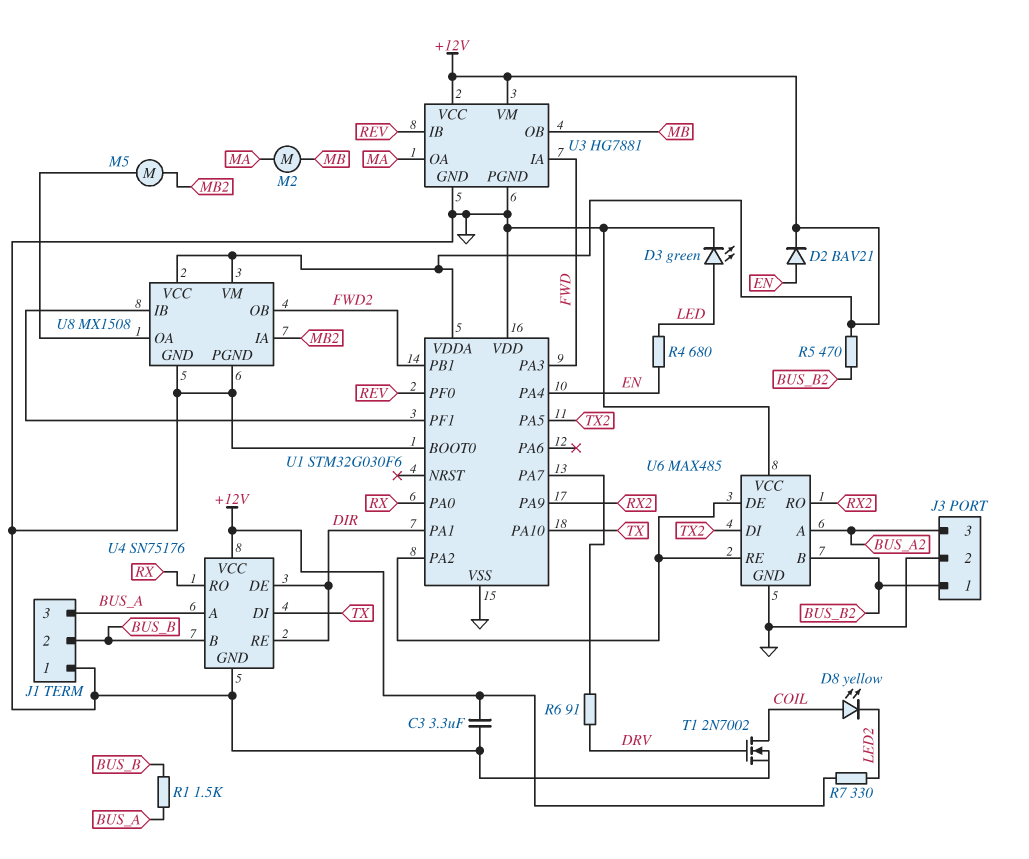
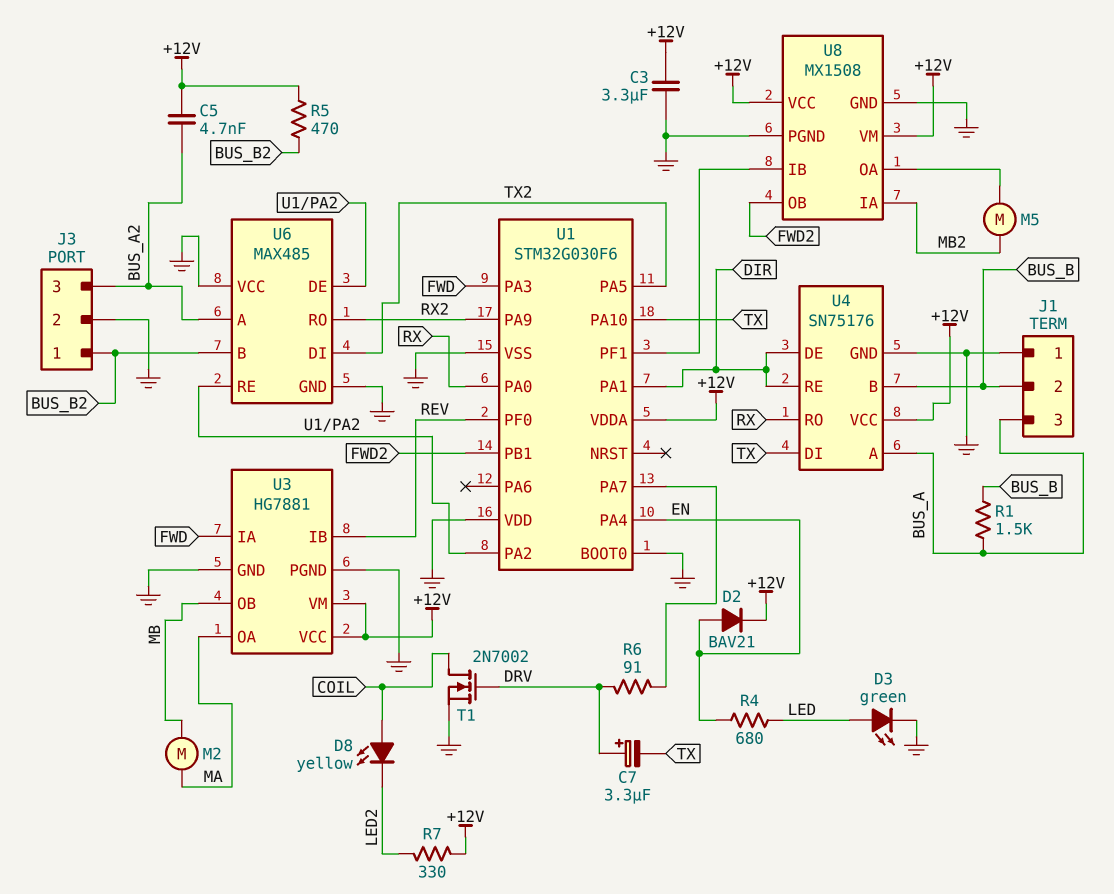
C5: none -> 4.7nF (+12V, BUS_A2)
C7: none -> 3.3uF (plus DRV, minus TX)

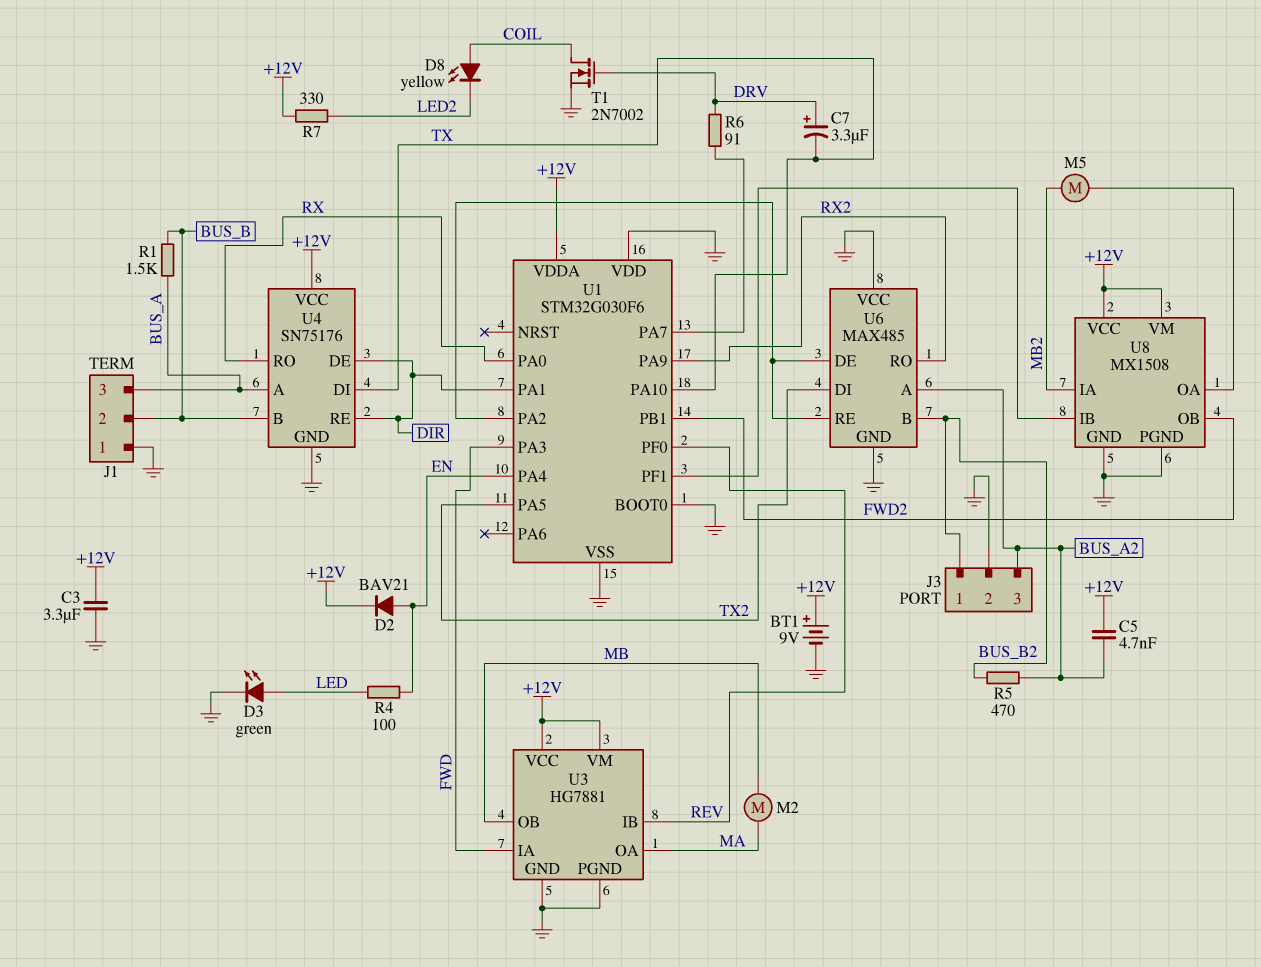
BT1: none -> 9V (plus +12V, minus GND)
R4: 680 (EN, LED) -> 100 (EN, LED)
R5: 470 (+12V, BUS_B2) -> 470 (BUS_A2, BUS_B2)

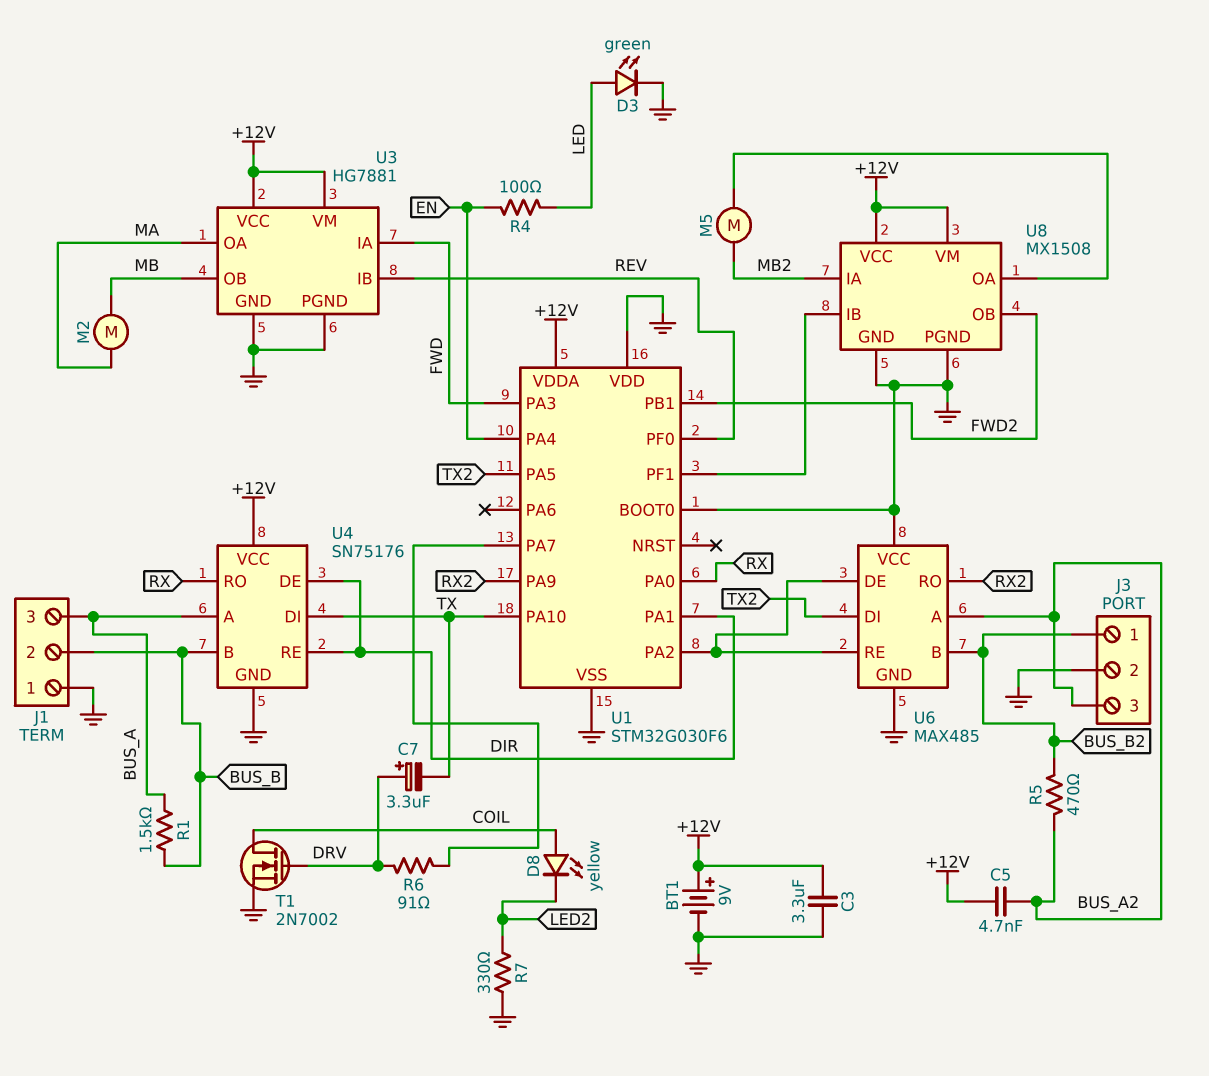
D2: diode BAV21 (A EN, K +12V) -> none
R7: 330 (+12V, LED2) -> 330 (GND, LED2)

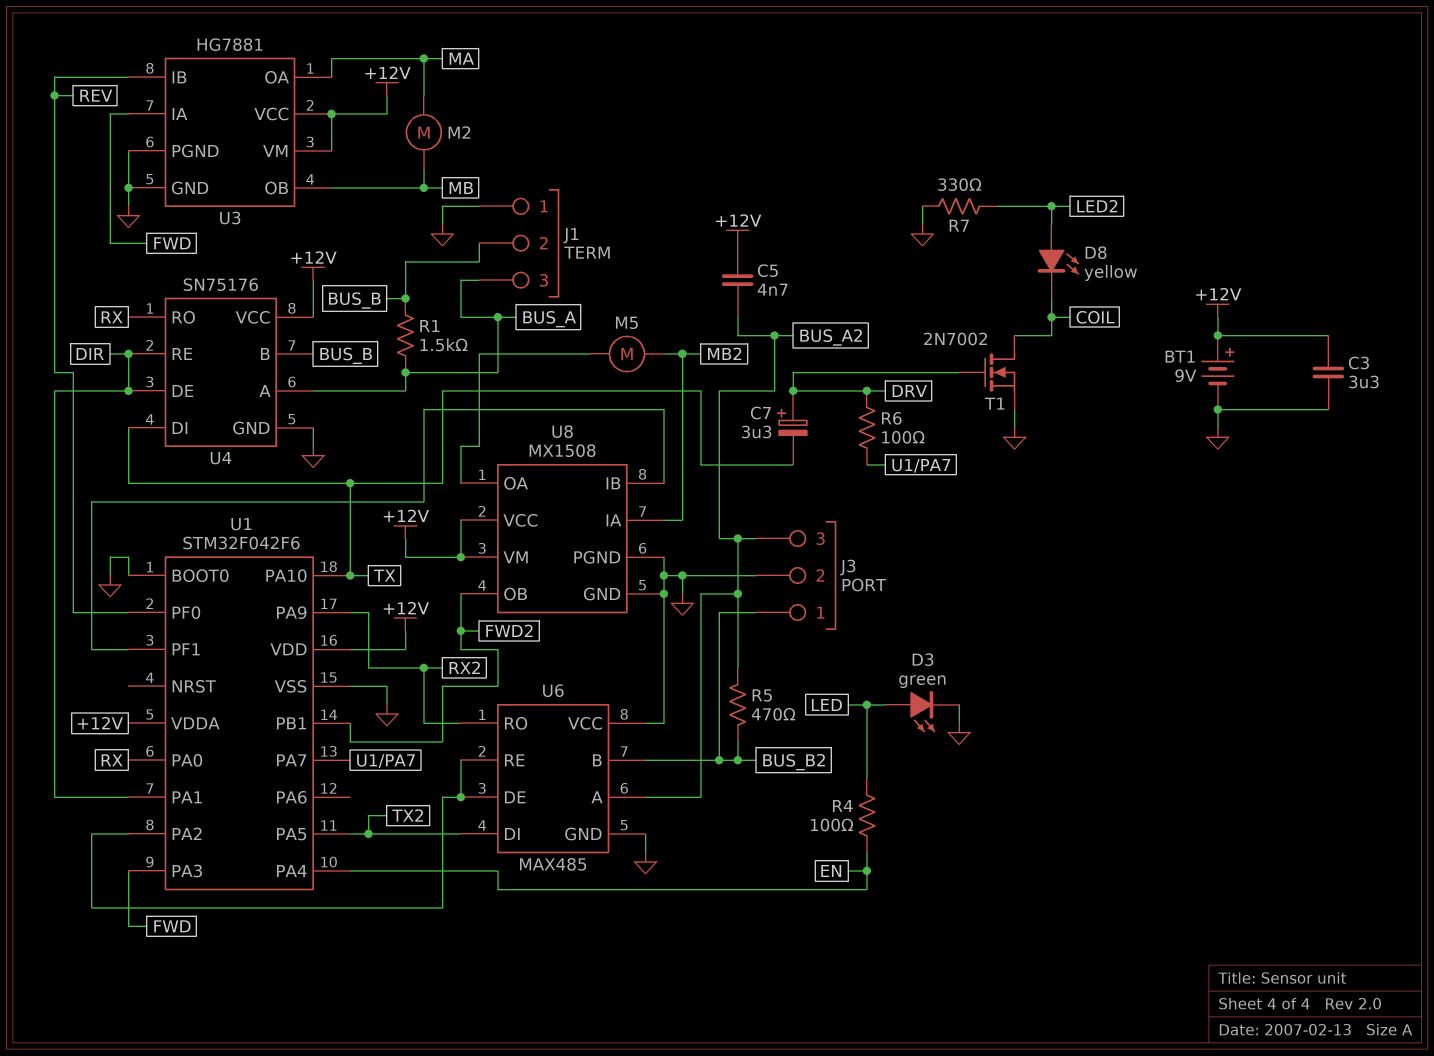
D8: LED yellow (A COIL, K LED2) -> LED yellow (A LED2, K COIL)
R6: 91 (DRV, U1/PA7) -> 100 (DRV, U1/PA7)
U1: STM32G030F6 -> STM32F042F6
U1 pin VDD: GND -> +12V

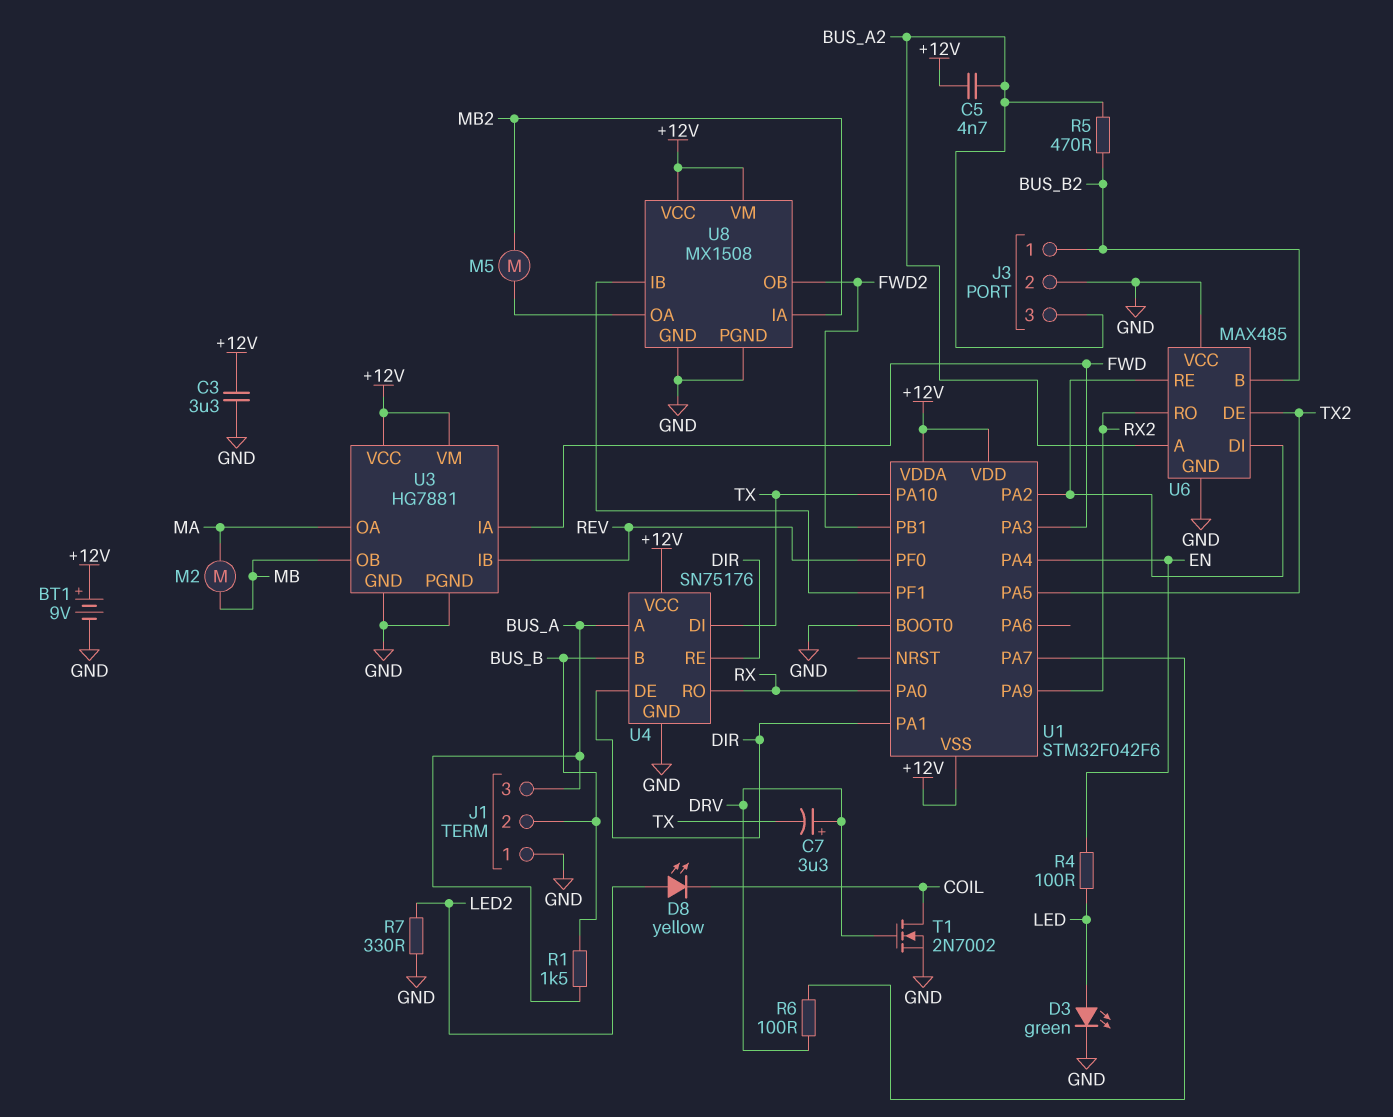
U1 pin VSS: GND -> +12V
U6 pin DE: U1/PA2 -> TX2
U6 pin DI: TX2 -> U1/PA2

